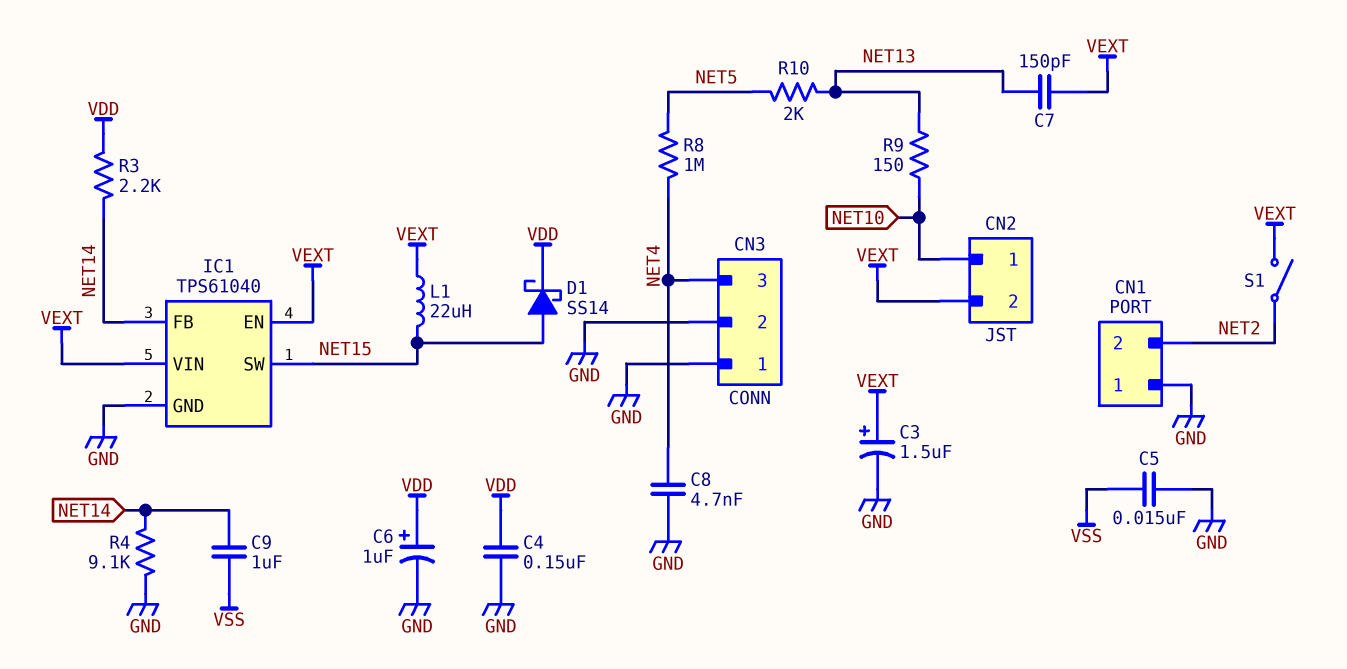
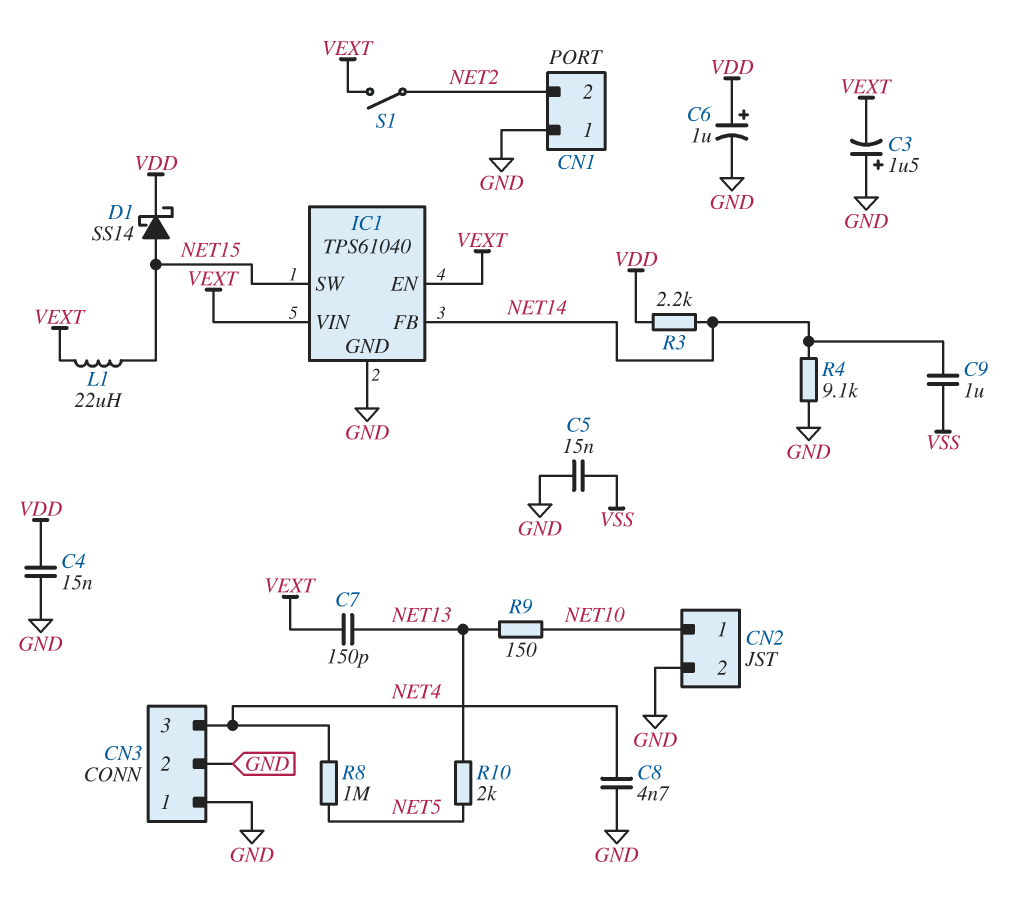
C3: 1.5uF (plus VEXT, minus GND) -> 1.5uF (plus GND, minus VEXT)
C4: 150nF (GND, VDD) -> 15nF (GND, VDD)
CN2 pin 2: VEXT -> GND

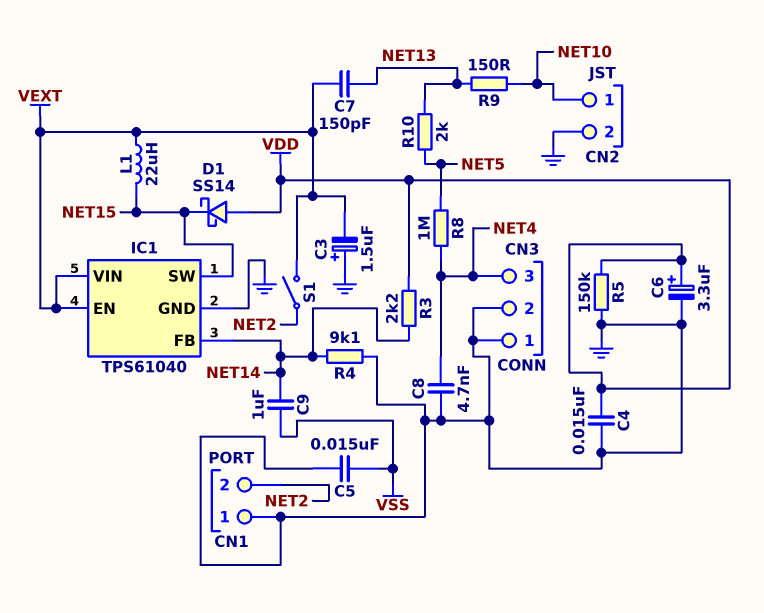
C6: 1uF (plus VDD, minus GND) -> 3.3uF (plus VDD, minus GND)
D1: schottky SS14 (A NET15, K VDD) -> schottky SS14 (A VDD, K NET15)
R5: none -> 150k (GND, VDD)

